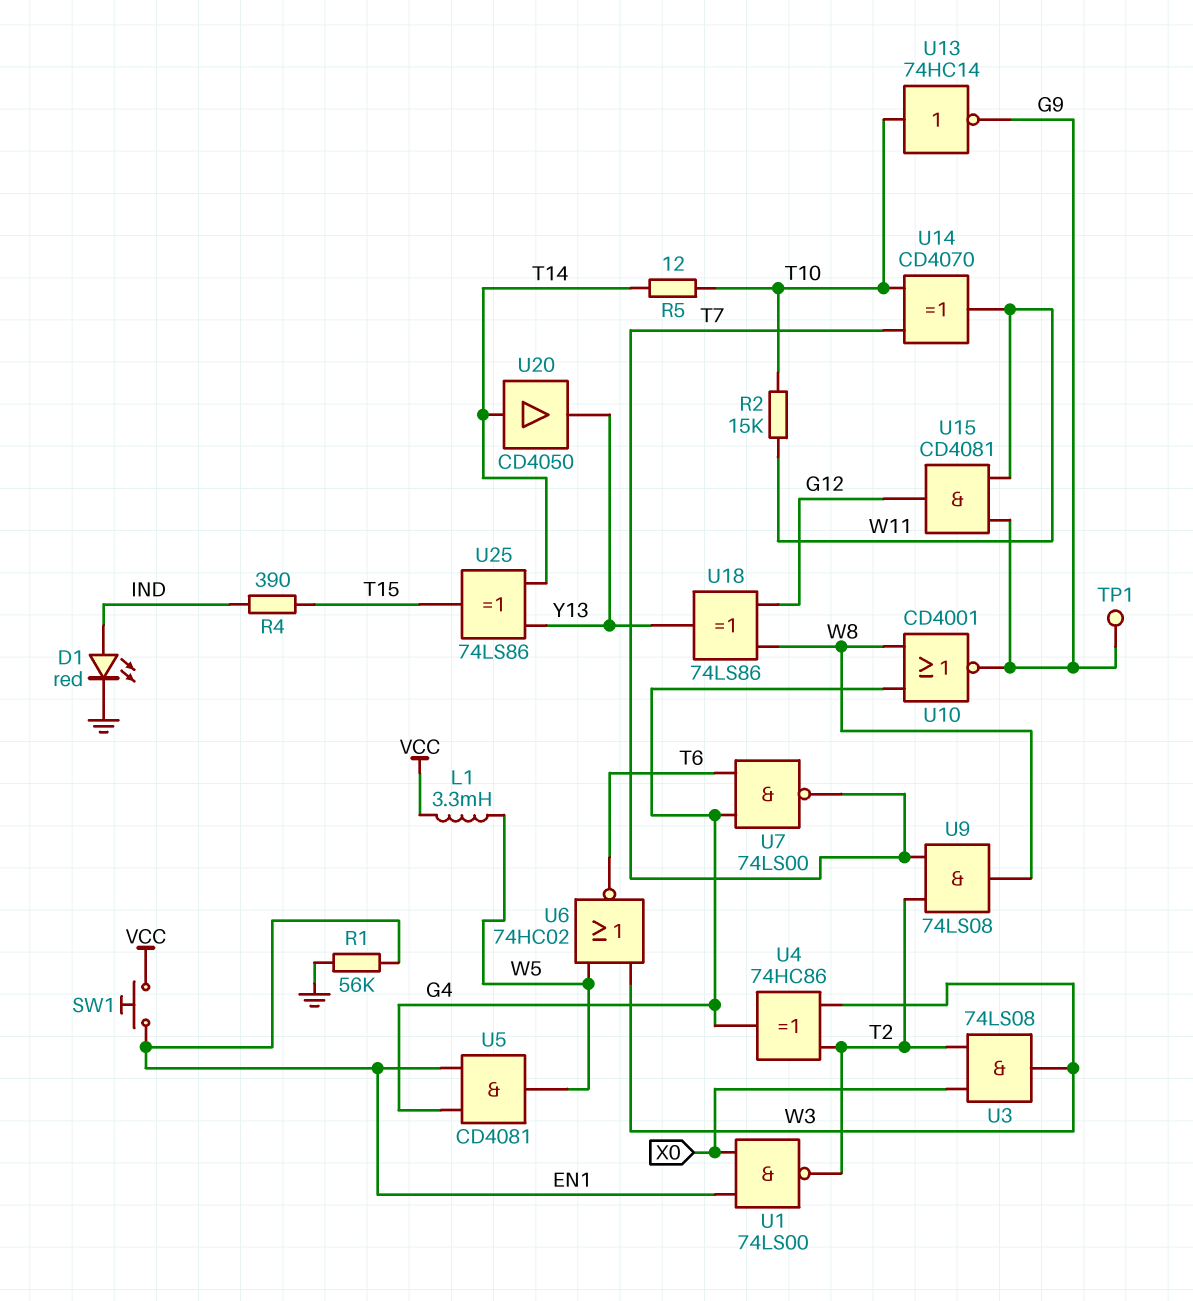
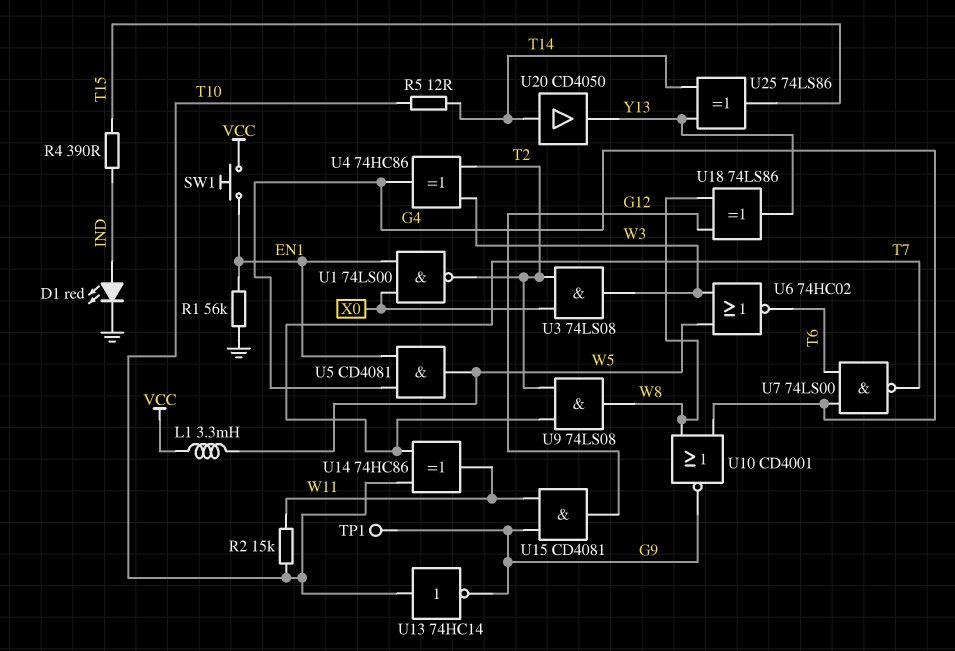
U14: XOR CD4070 (in T7, in T10, out W11) -> XOR 74HC86 (in T7, in T10, out W11)

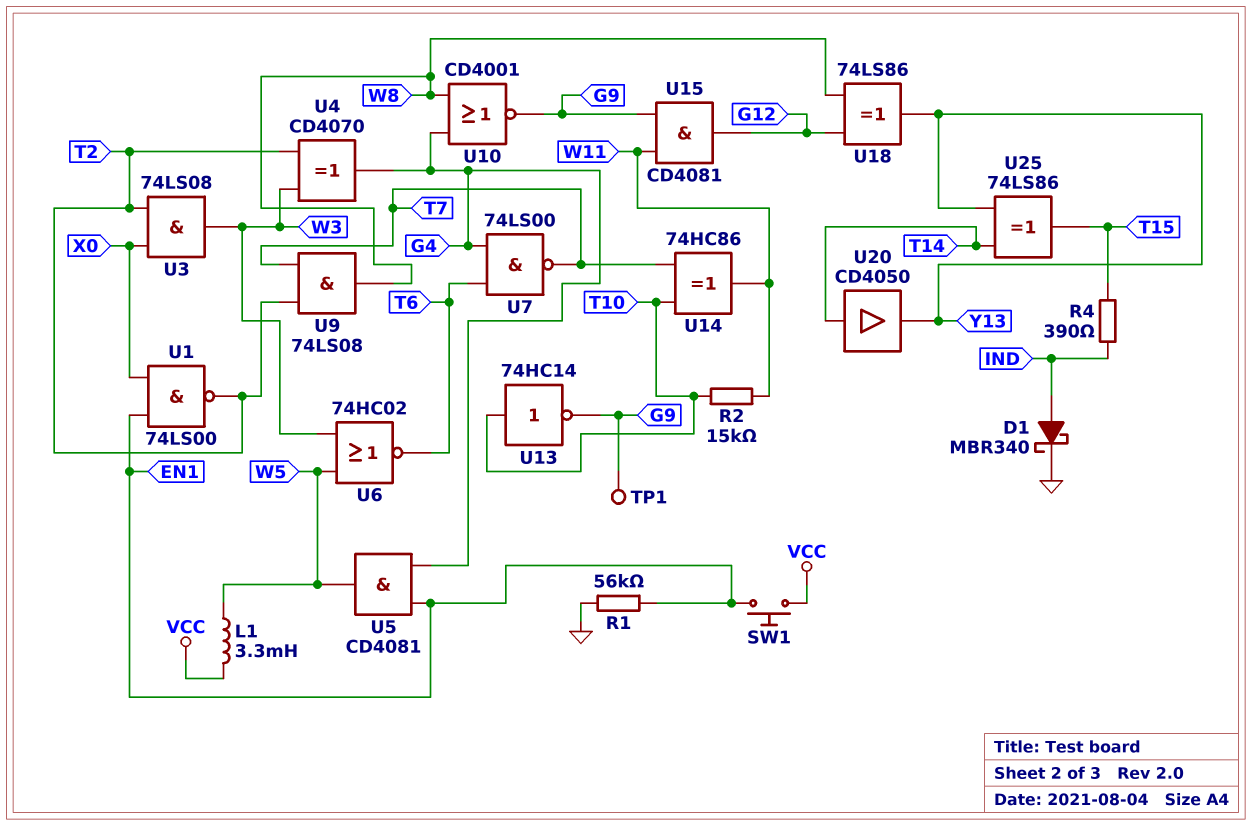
D1: LED red (A IND, K GND) -> schottky MBR340 (A IND, K GND)
R5: 12 (T10, T14) -> none
U4: XOR 74HC86 (in T2, in W3, out G4) -> XOR CD4070 (in T2, in W3, out G4)

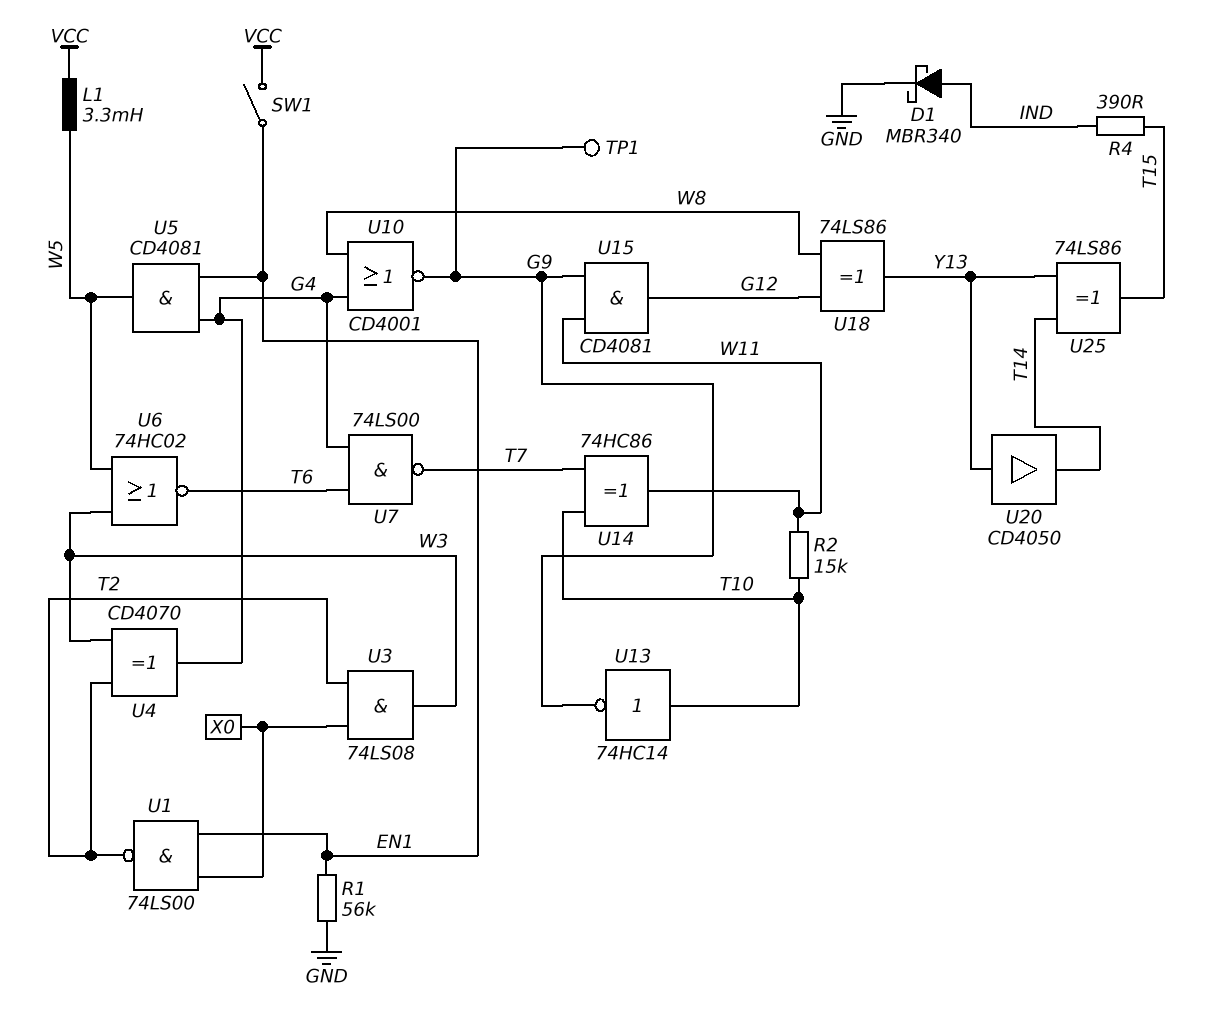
SW1: button (EN1, VCC) -> switch (EN1, VCC)
U9: AND 74LS08 (in T2, in T7, out W8) -> none
U20: buffer CD4050 (in T14, out Y13) -> buffer CD4050 (in Y13, out T14)

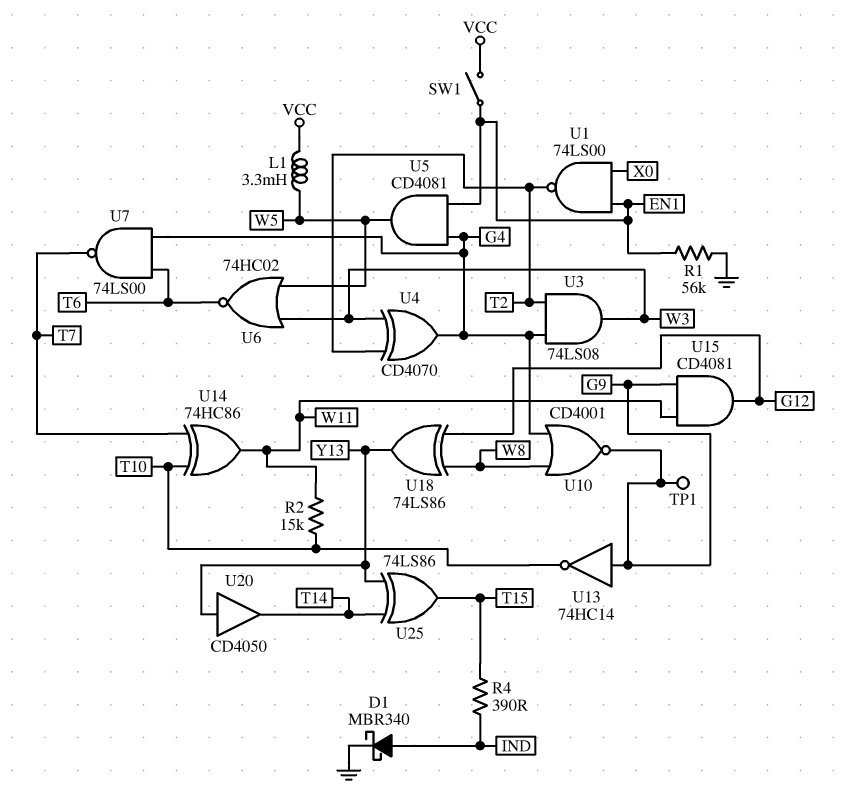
U3: AND 74LS08 (in T2, in X0, out W3) -> AND 74LS08 (in G4, in T2, out W3)
U13: NOT 74HC14 (in T10, out G9) -> NOT 74HC14 (in G9, out T10)

